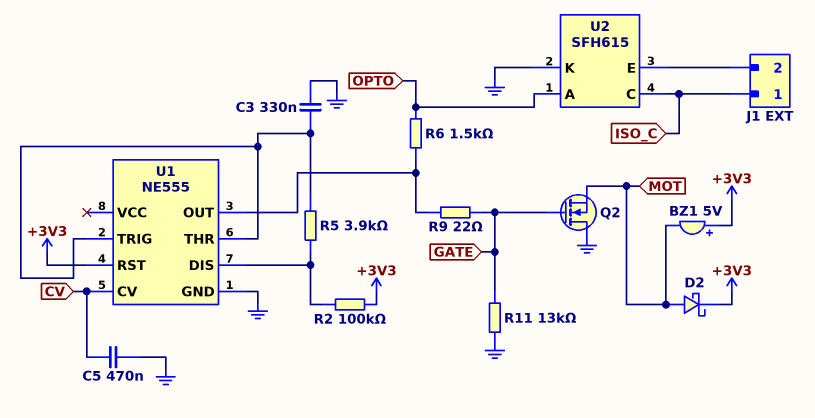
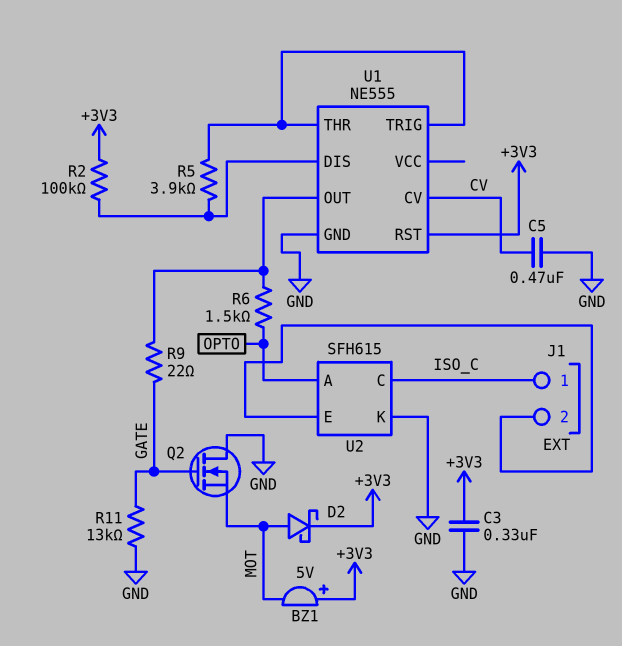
C3: 330nF (GND, U1/THR) -> 330nF (+3V3, GND)

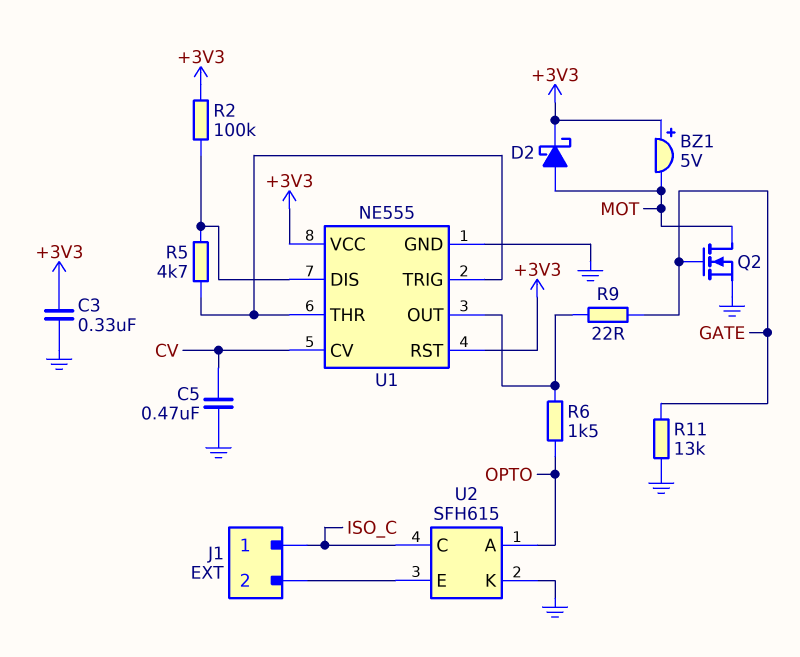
Q2: NMOS (G GATE, D GND, S MOT) -> NMOS (G GATE, D MOT, S GND)
R5: 3.9k (U1/DIS, U1/THR) -> 4.7k (U1/DIS, U1/THR)
U1 pin VCC: none -> +3V3

